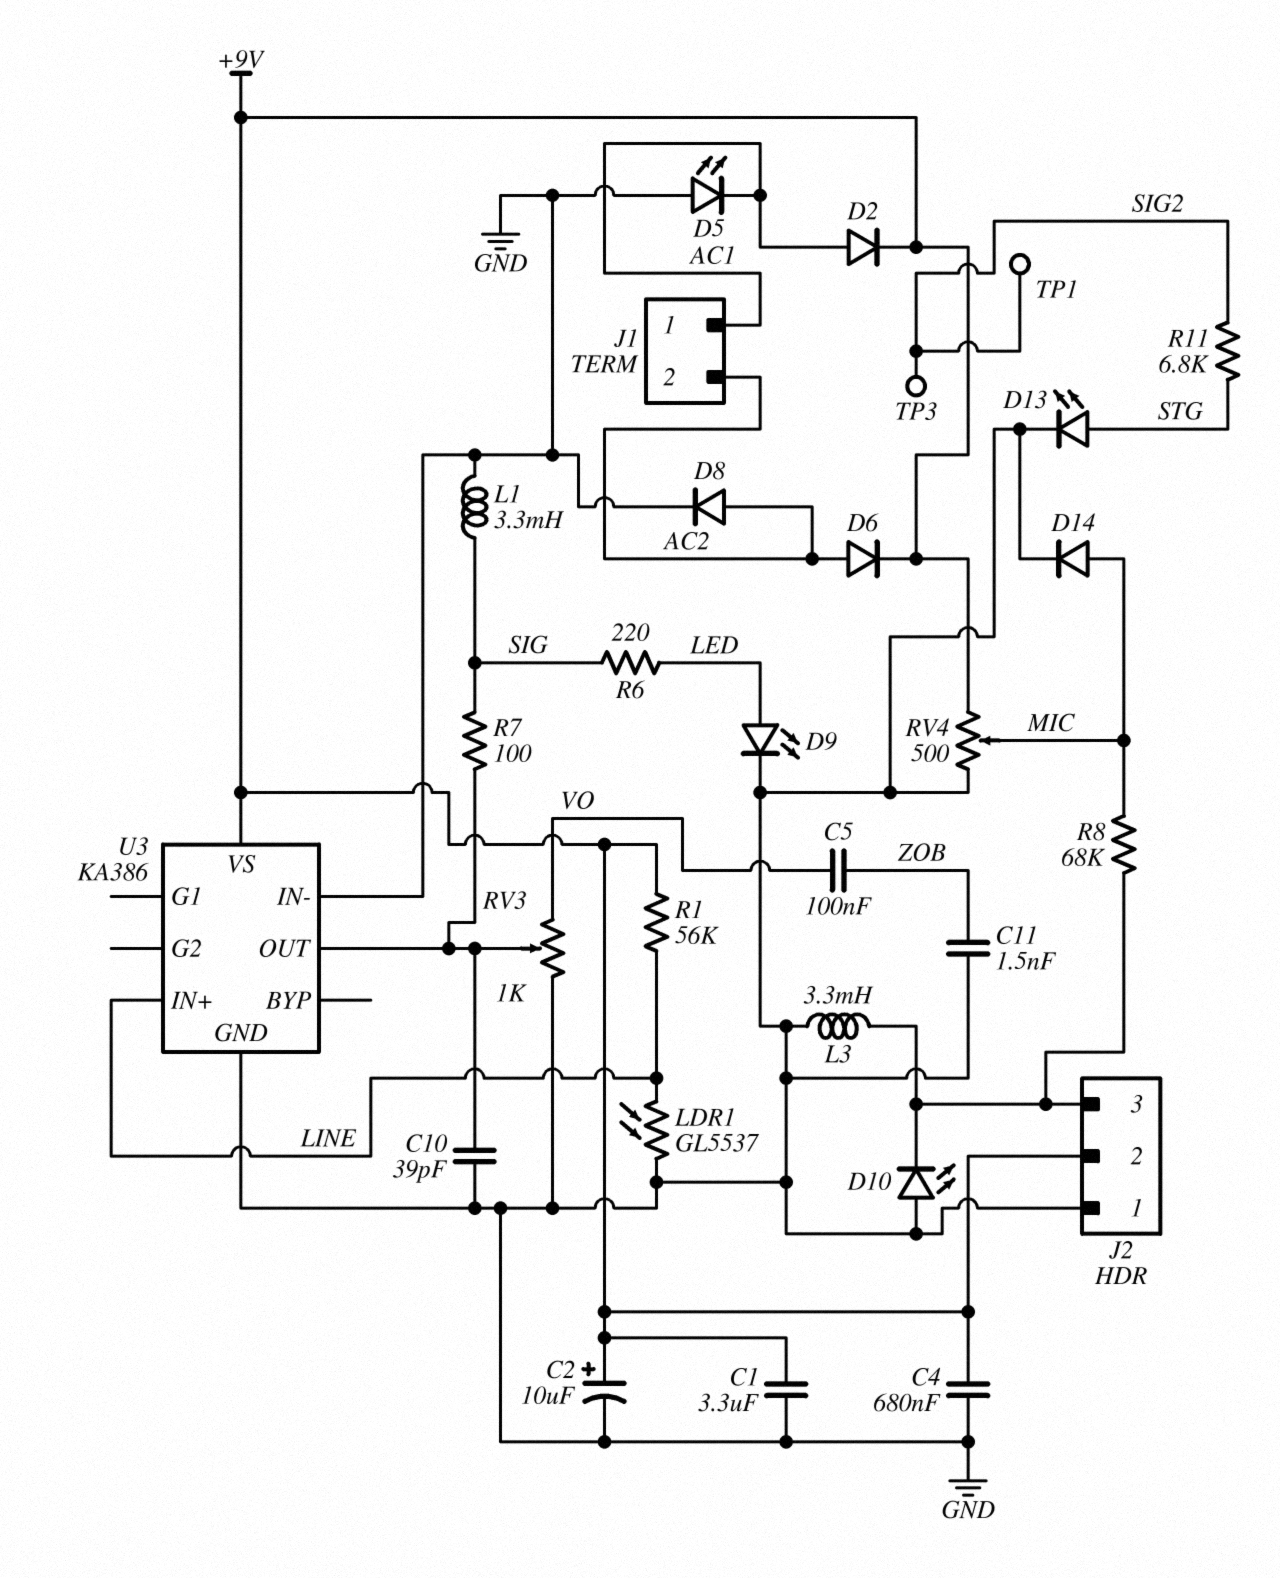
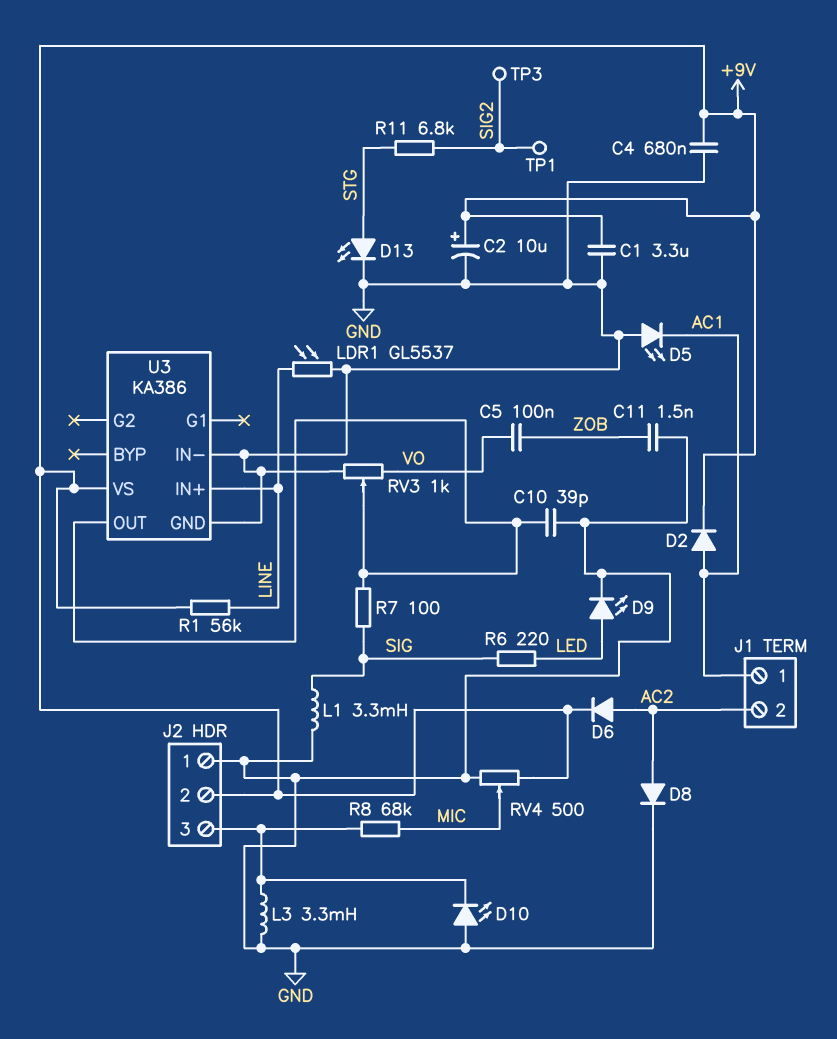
D14: diode (A MIC, K GND) -> none

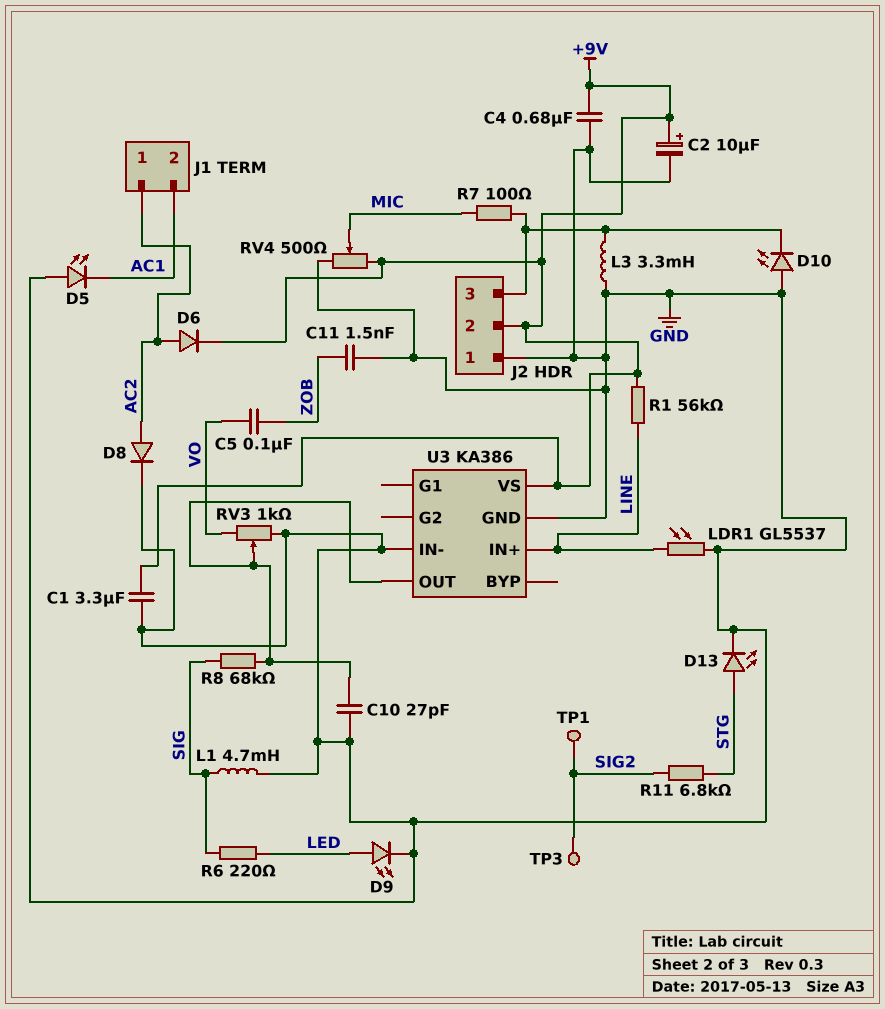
C10: 39pF (GND, U3/OUT) -> 27pF (GND, U3/OUT)
D2: diode (A AC1, K +9V) -> none
J1 pin 1: AC1 -> AC2
J1 pin 2: AC2 -> AC1
L1: 3.3mH (GND, SIG) -> 4.7mH (GND, SIG)
R7: 100 (SIG, U3/OUT) -> 100 (J2/3, MIC)
R8: 68k (J2/3, MIC) -> 68k (SIG, U3/OUT)

